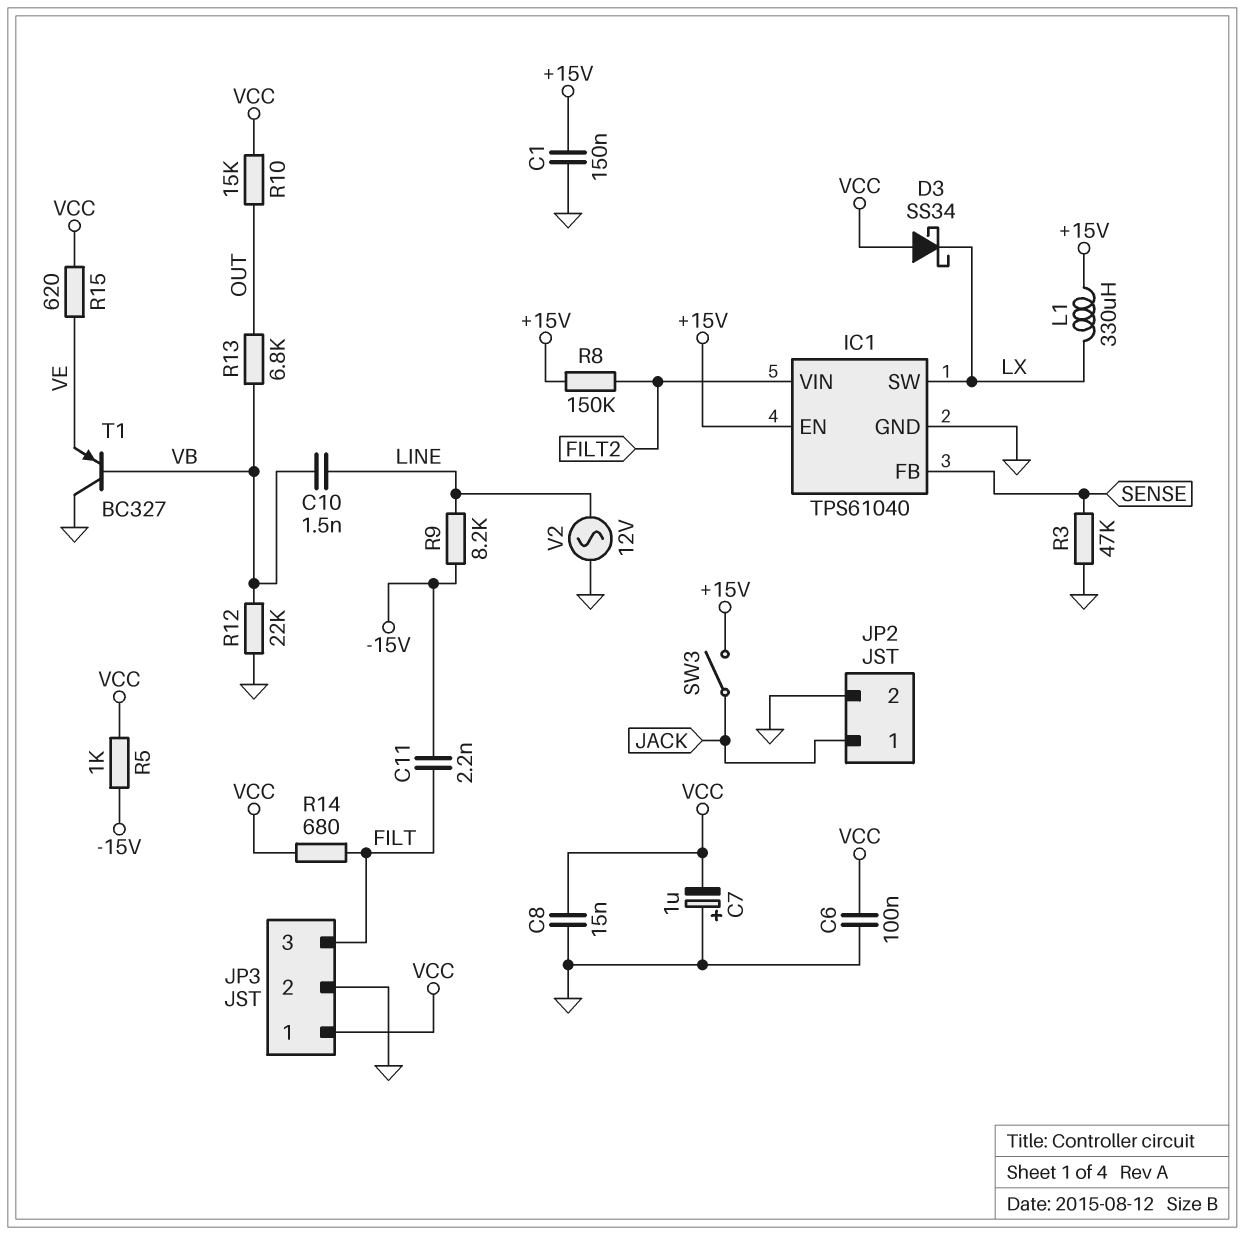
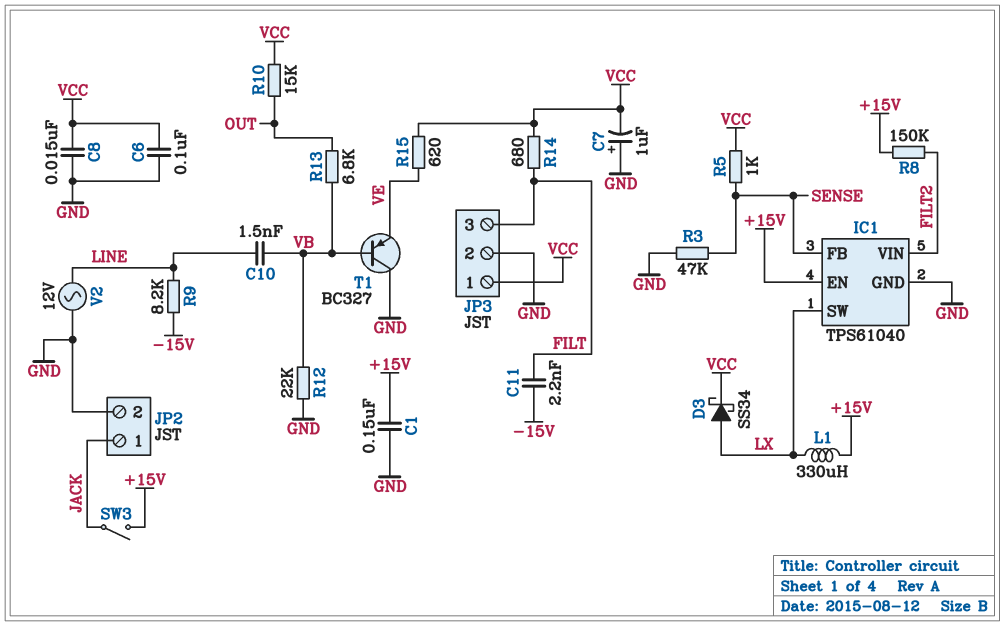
D3: schottky SS34 (A VCC, K LX) -> schottky SS34 (A LX, K VCC)
R5: 1k (-15V, VCC) -> 1k (SENSE, VCC)

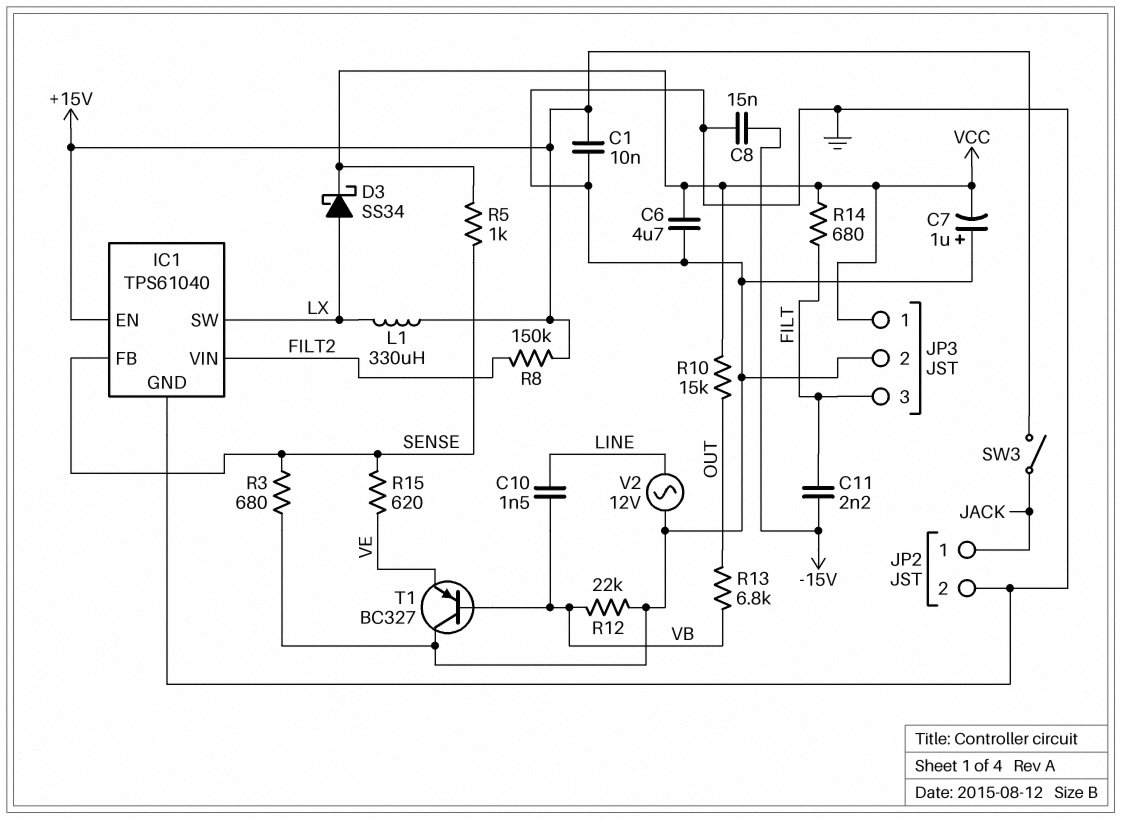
C1: 150nF (+15V, GND) -> 10nF (+15V, GND)
C6: 100nF (GND, VCC) -> 4.7uF (GND, VCC)
C8: 15nF (GND, VCC) -> 15nF (-15V, GND)
R3: 47k (GND, SENSE) -> 680 (GND, SENSE)
R9: 8.2k (-15V, LINE) -> none
R15: 620 (VCC, VE) -> 620 (SENSE, VE)

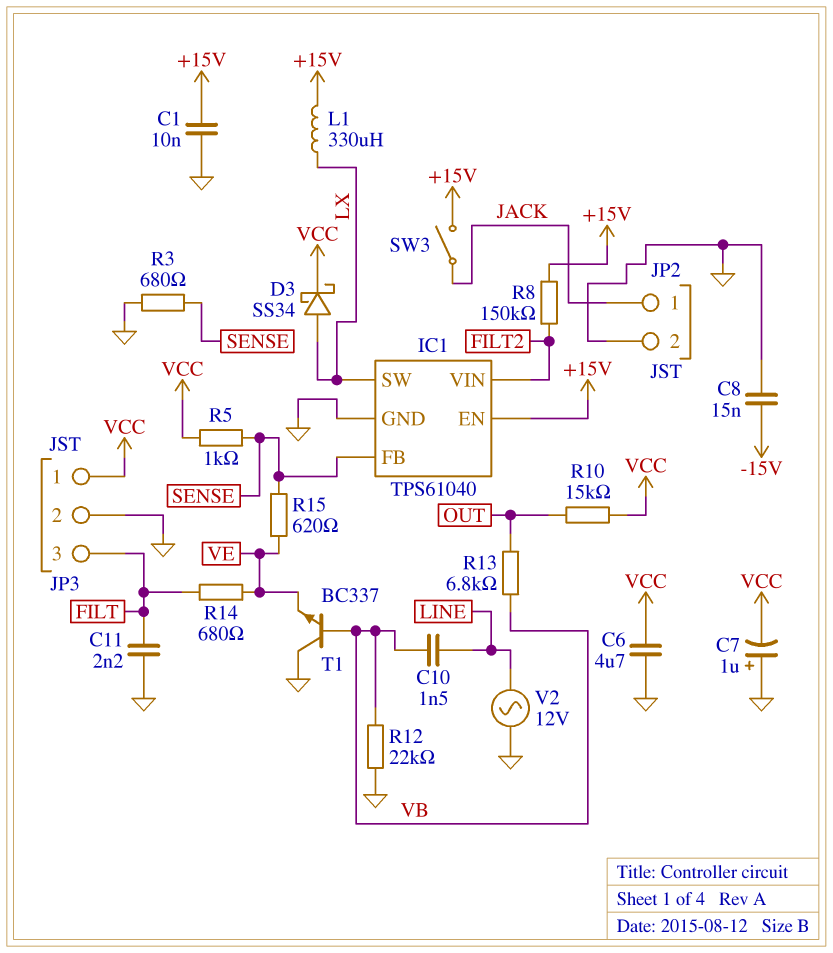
C11: 2.2nF (-15V, FILT) -> 2.2nF (FILT, GND)
R14: 680 (FILT, VCC) -> 680 (FILT, VE)
T1: PNP BC327 (B VB, C GND, E VE) -> NPN BC337 (B VB, C GND, E VE)

